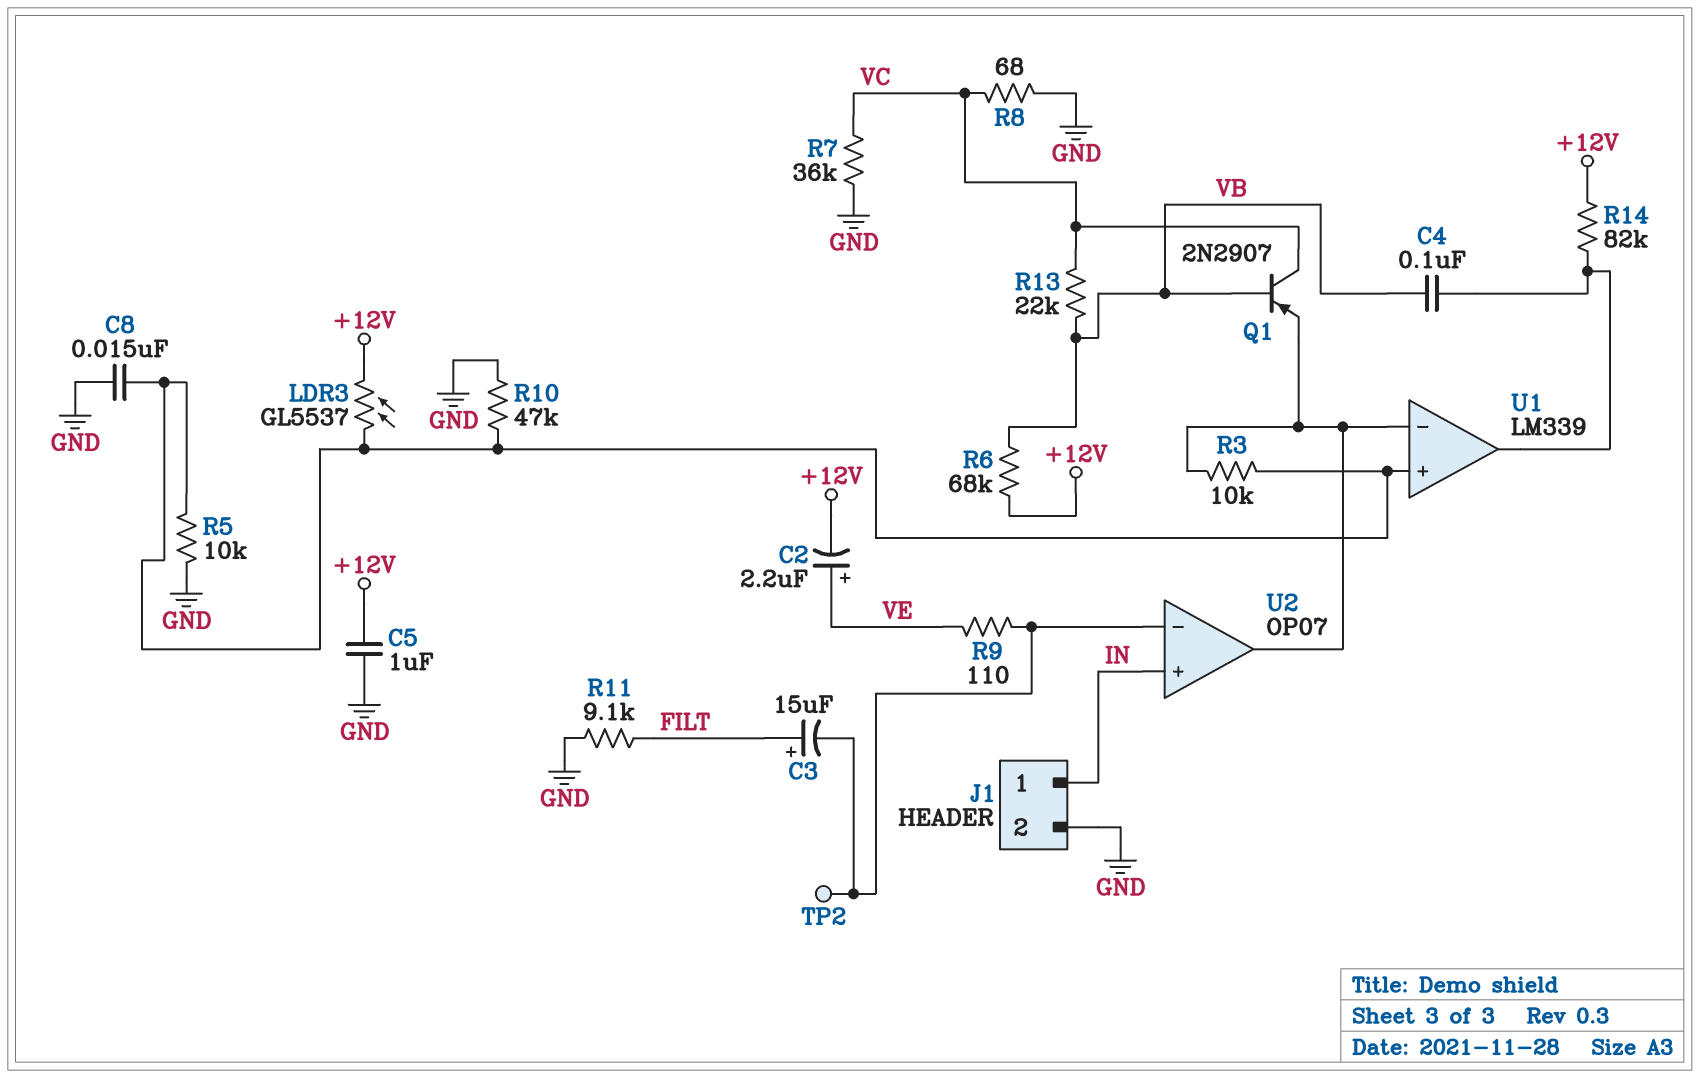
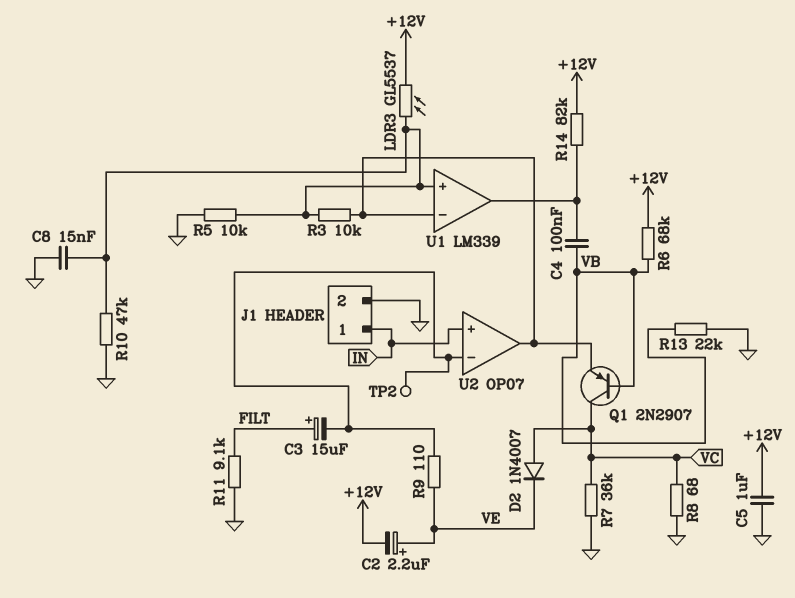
D2: none -> diode 1N4007 (A VC, K VE)
R13: 22k (VB, VC) -> 22k (GND, VB)

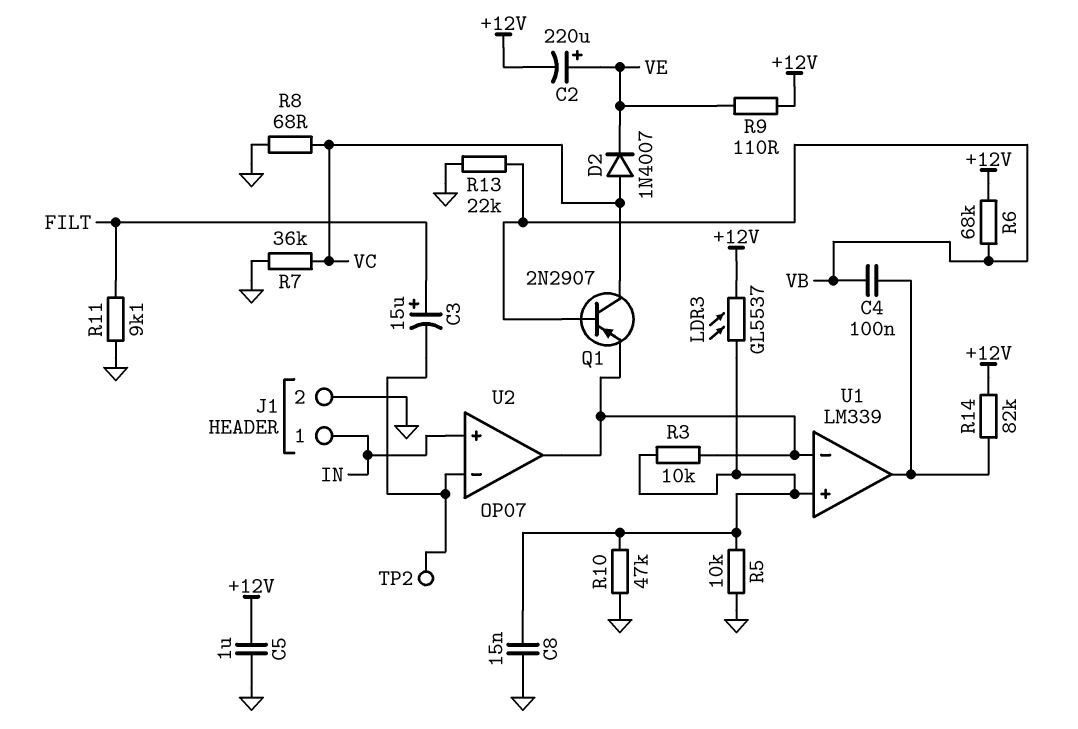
C2: 2.2uF (plus VE, minus +12V) -> 220uF (plus VE, minus +12V)
R9: 110 (U2/in-, VE) -> 110 (+12V, VE)

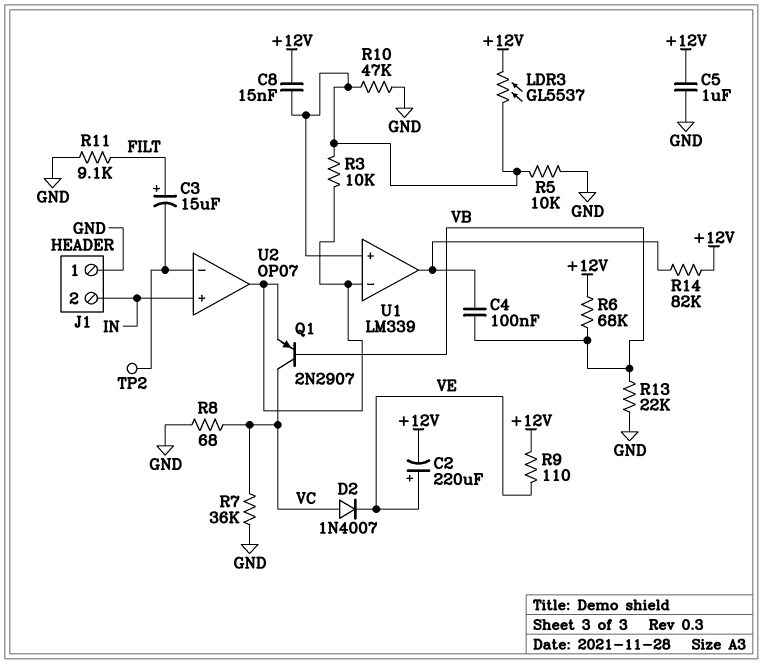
C8: 15nF (GND, U1/in+) -> 15nF (+12V, U1/in+)
J1 pin 1: IN -> GND
J1 pin 2: GND -> IN

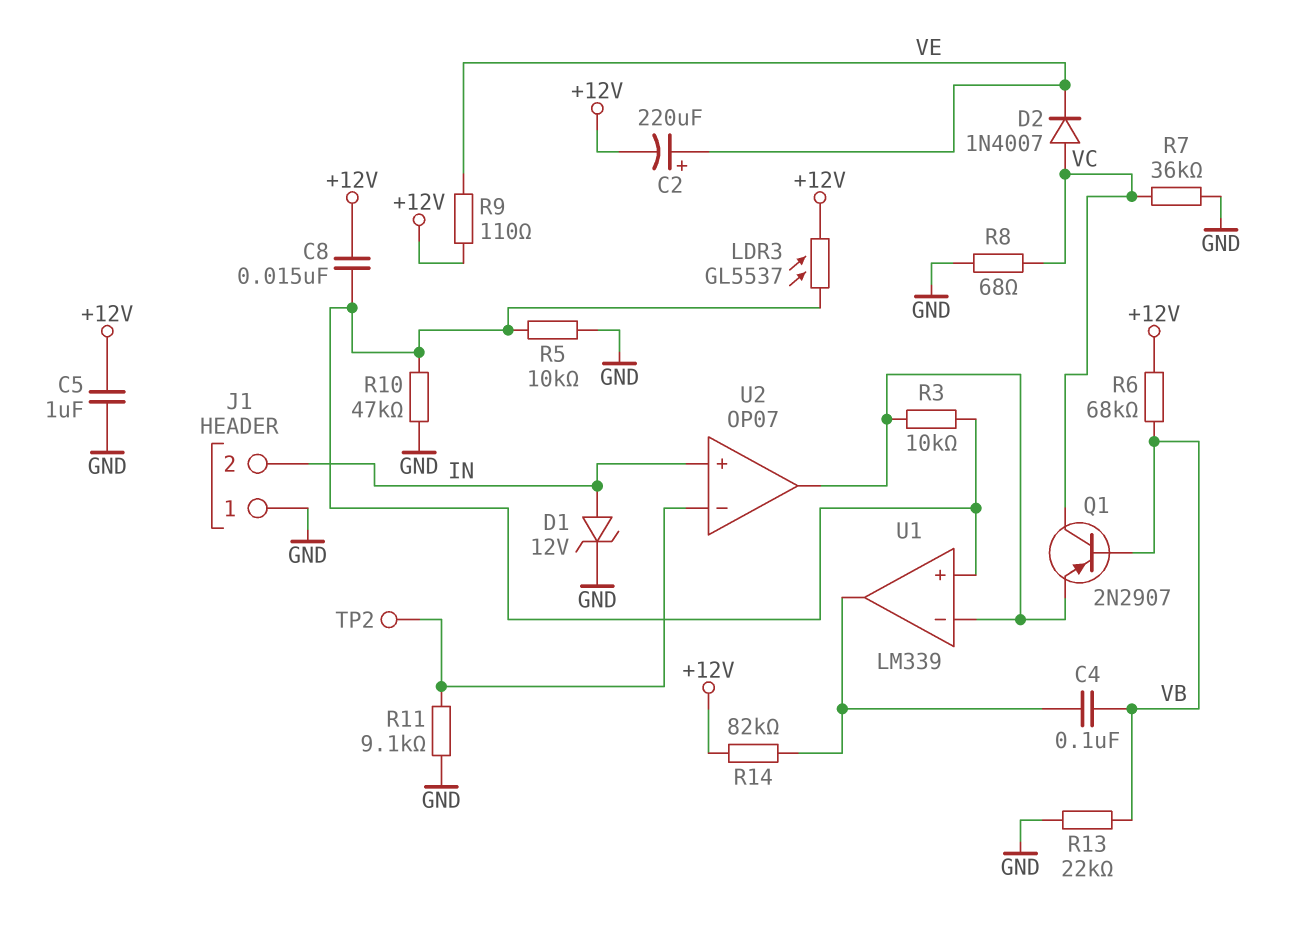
C3: 15uF (plus FILT, minus U2/in-) -> none
D1: none -> zener 12V (A IN, K GND)
R11: 9.1k (FILT, GND) -> 9.1k (GND, U2/in-)

